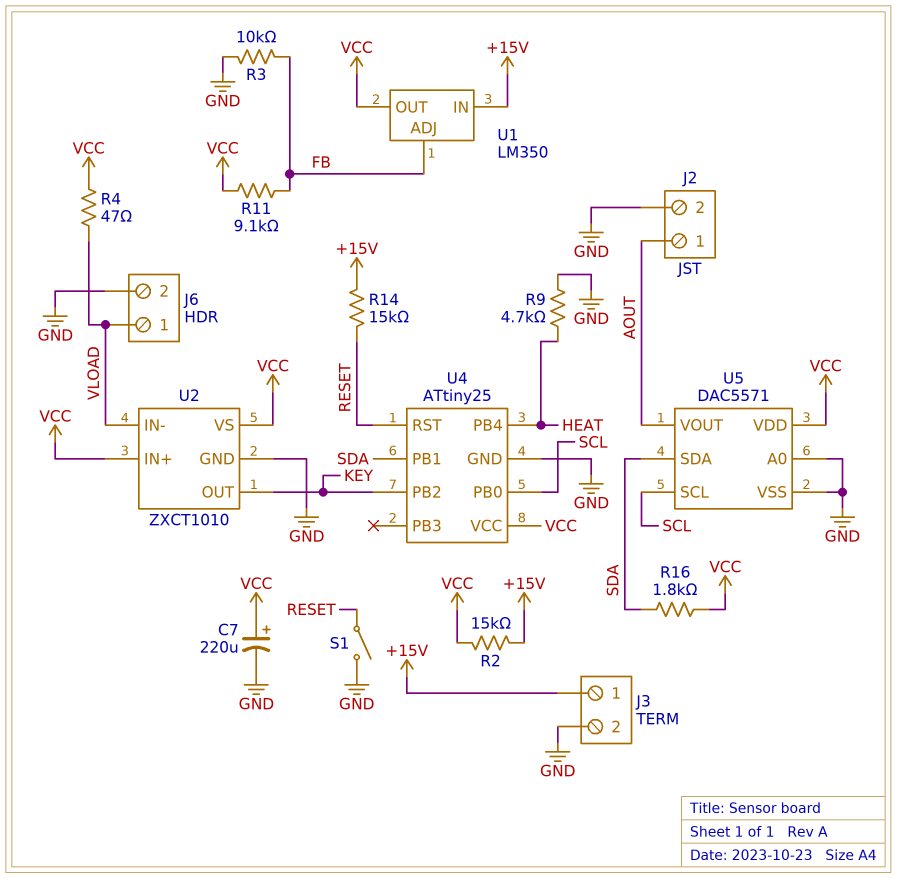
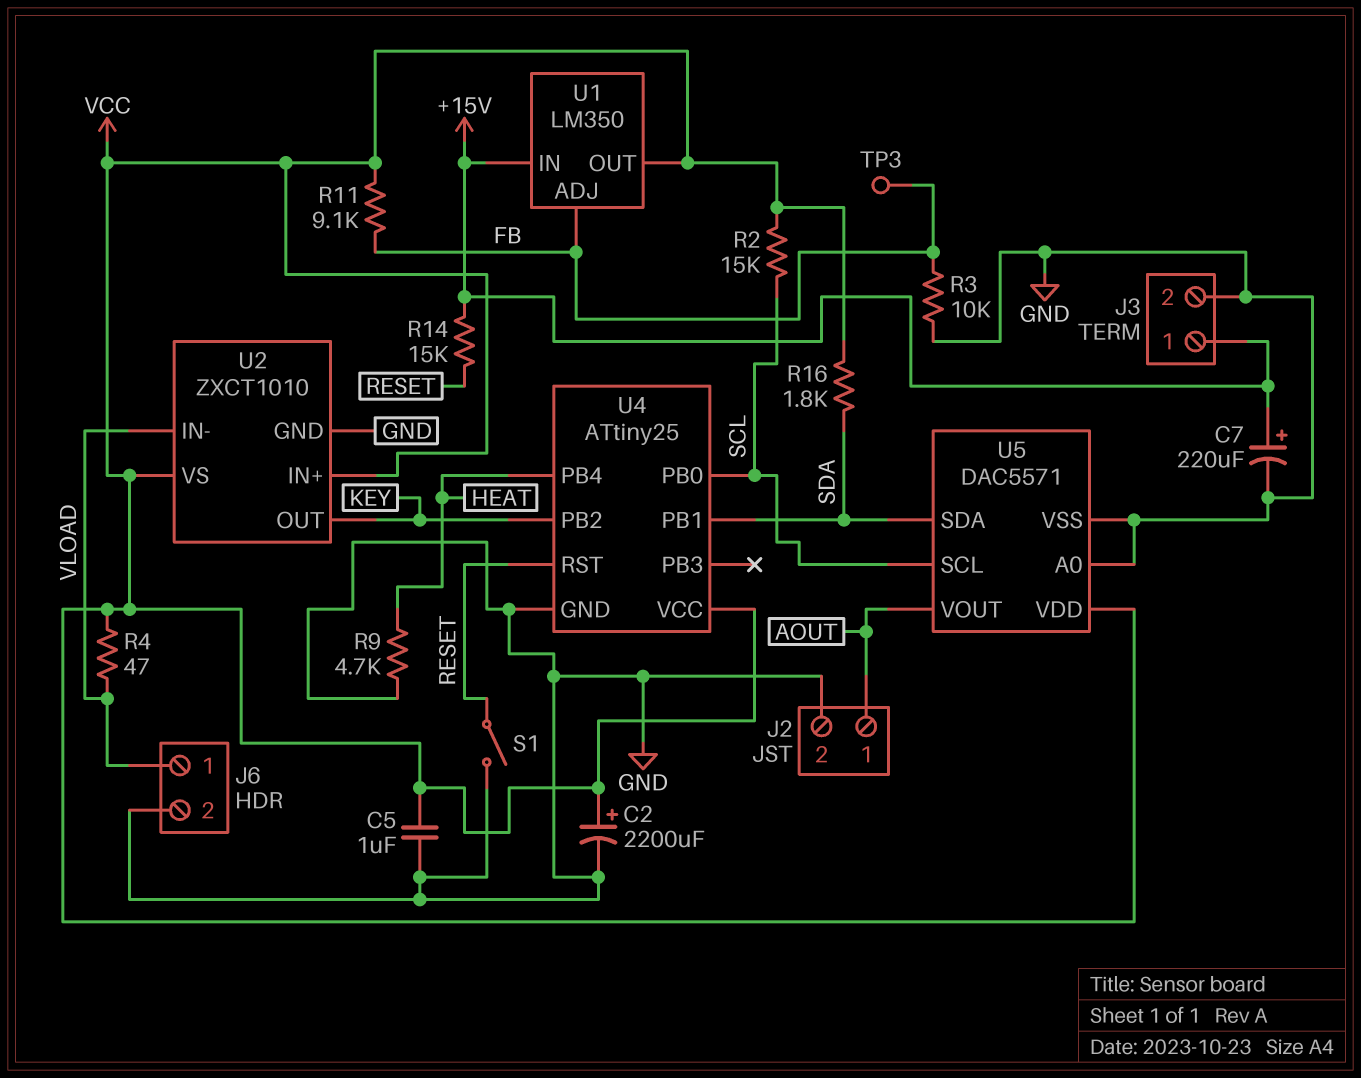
C2: none -> 2200uF (plus VCC, minus GND)
C5: none -> 1uF (GND, VCC)
C7: 220uF (plus VCC, minus GND) -> 220uF (plus +15V, minus GND)
R2: 15k (+15V, VCC) -> 15k (SCL, VCC)
TP3: none -> test point (FB)

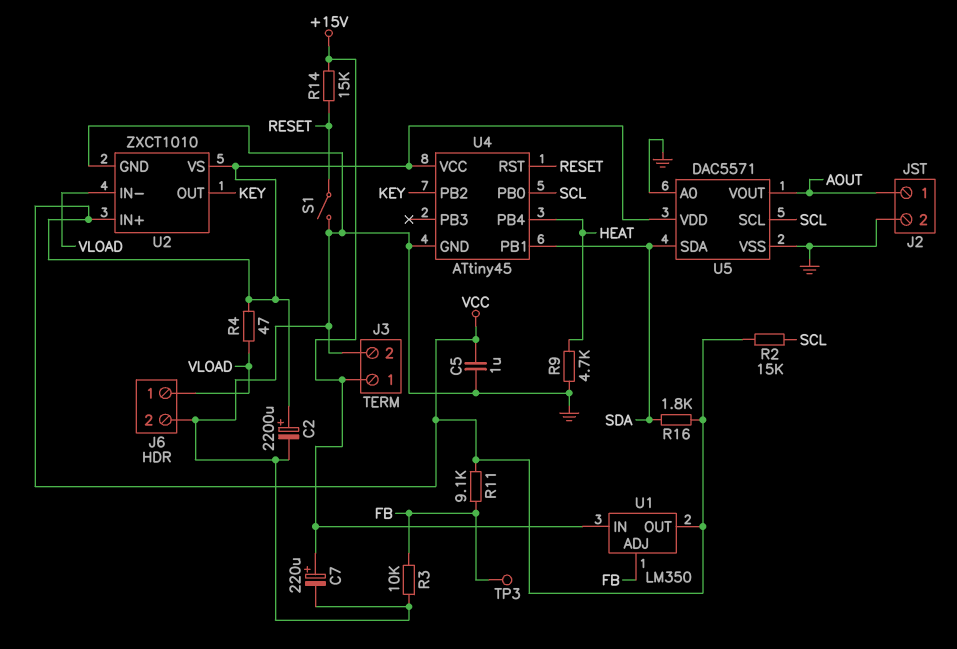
U4: ATtiny25 -> ATtiny45

